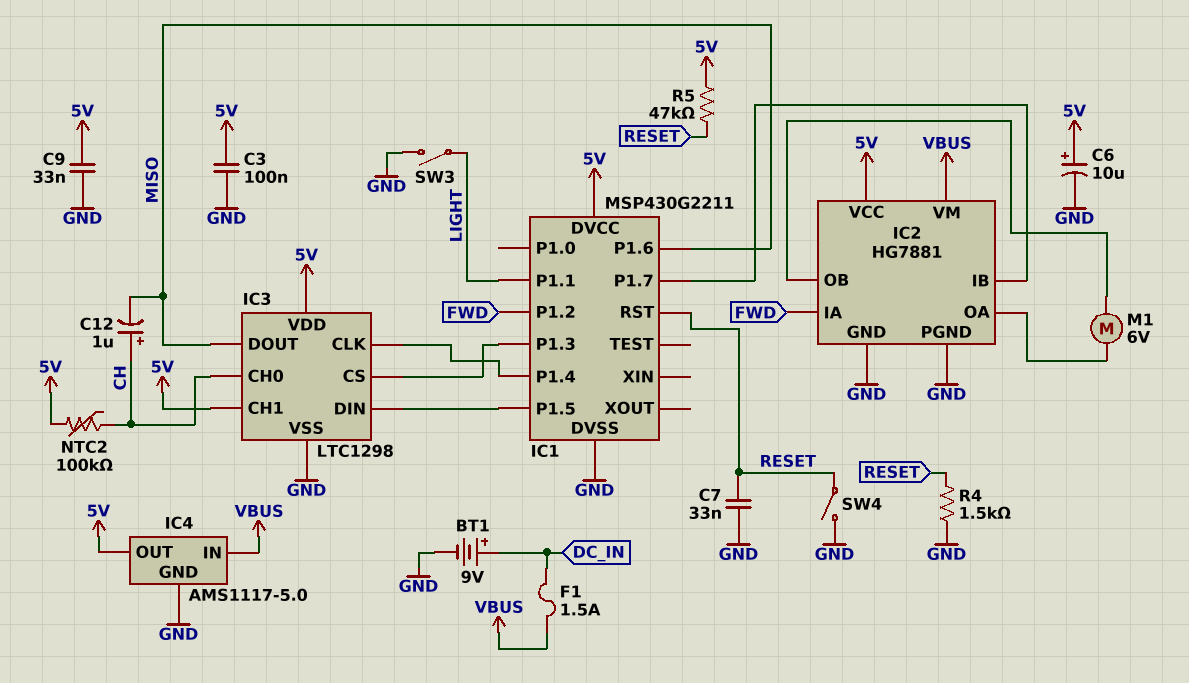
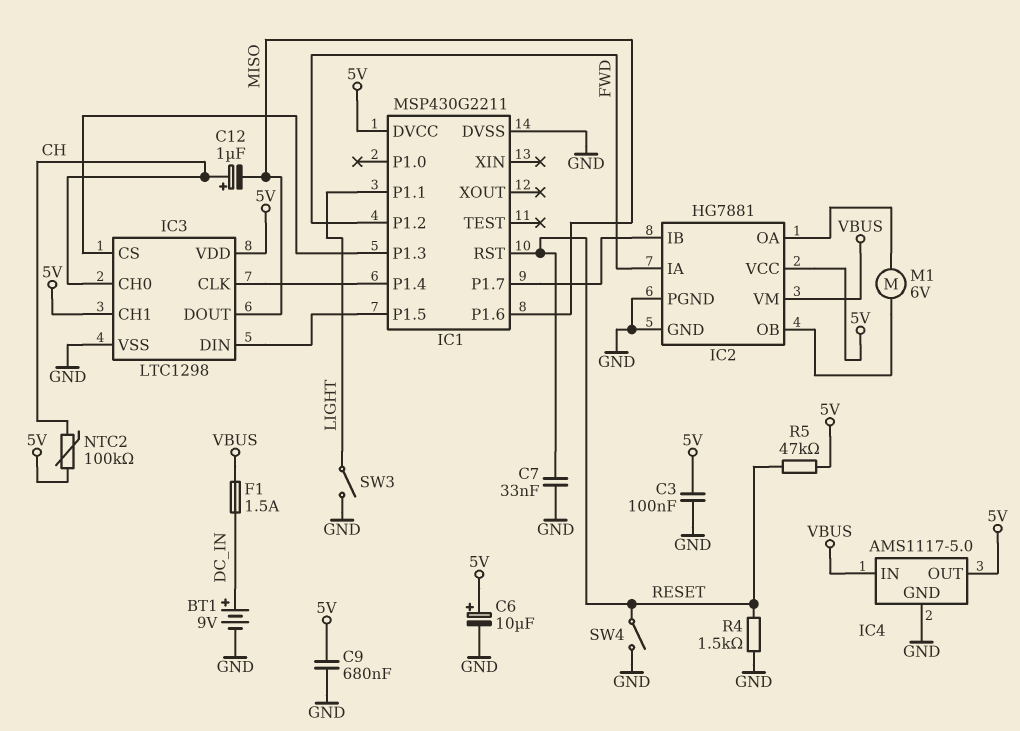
C9: 33nF (5V, GND) -> 680nF (5V, GND)

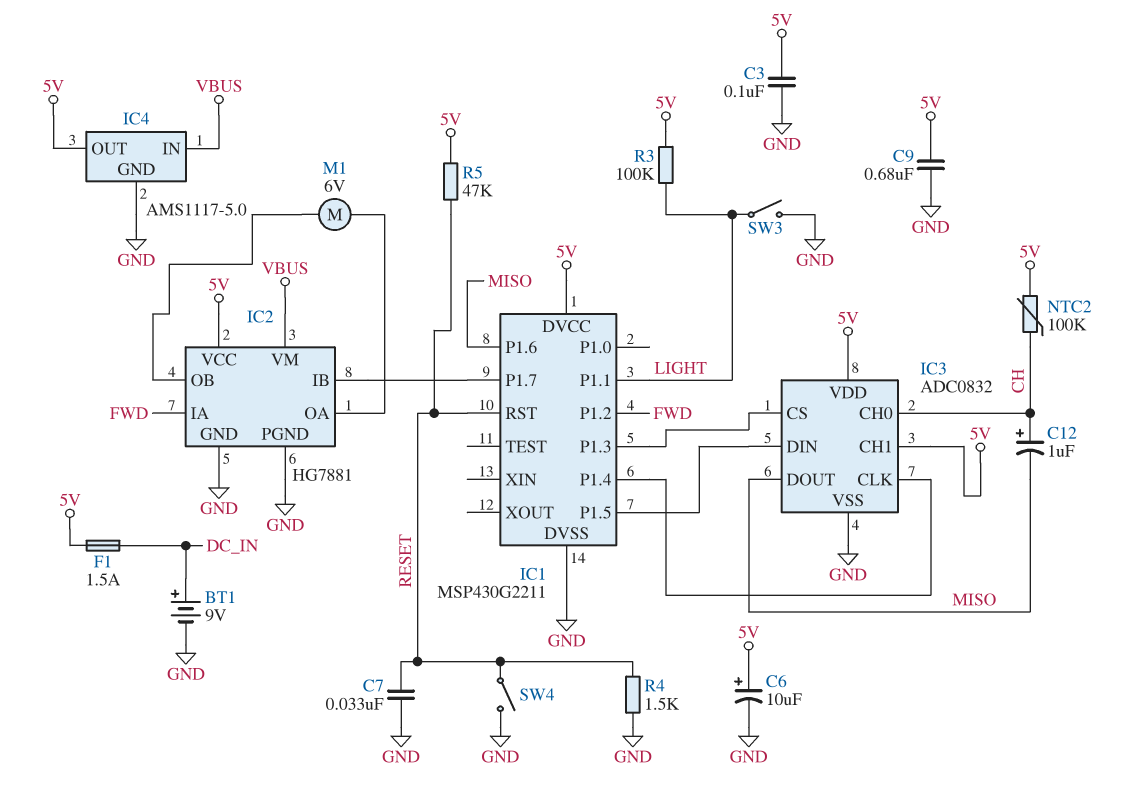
F1: 1.5A (DC_IN, VBUS) -> 1.5A (5V, DC_IN)
IC3: LTC1298 -> ADC0832
R3: none -> 100k (5V, LIGHT)

